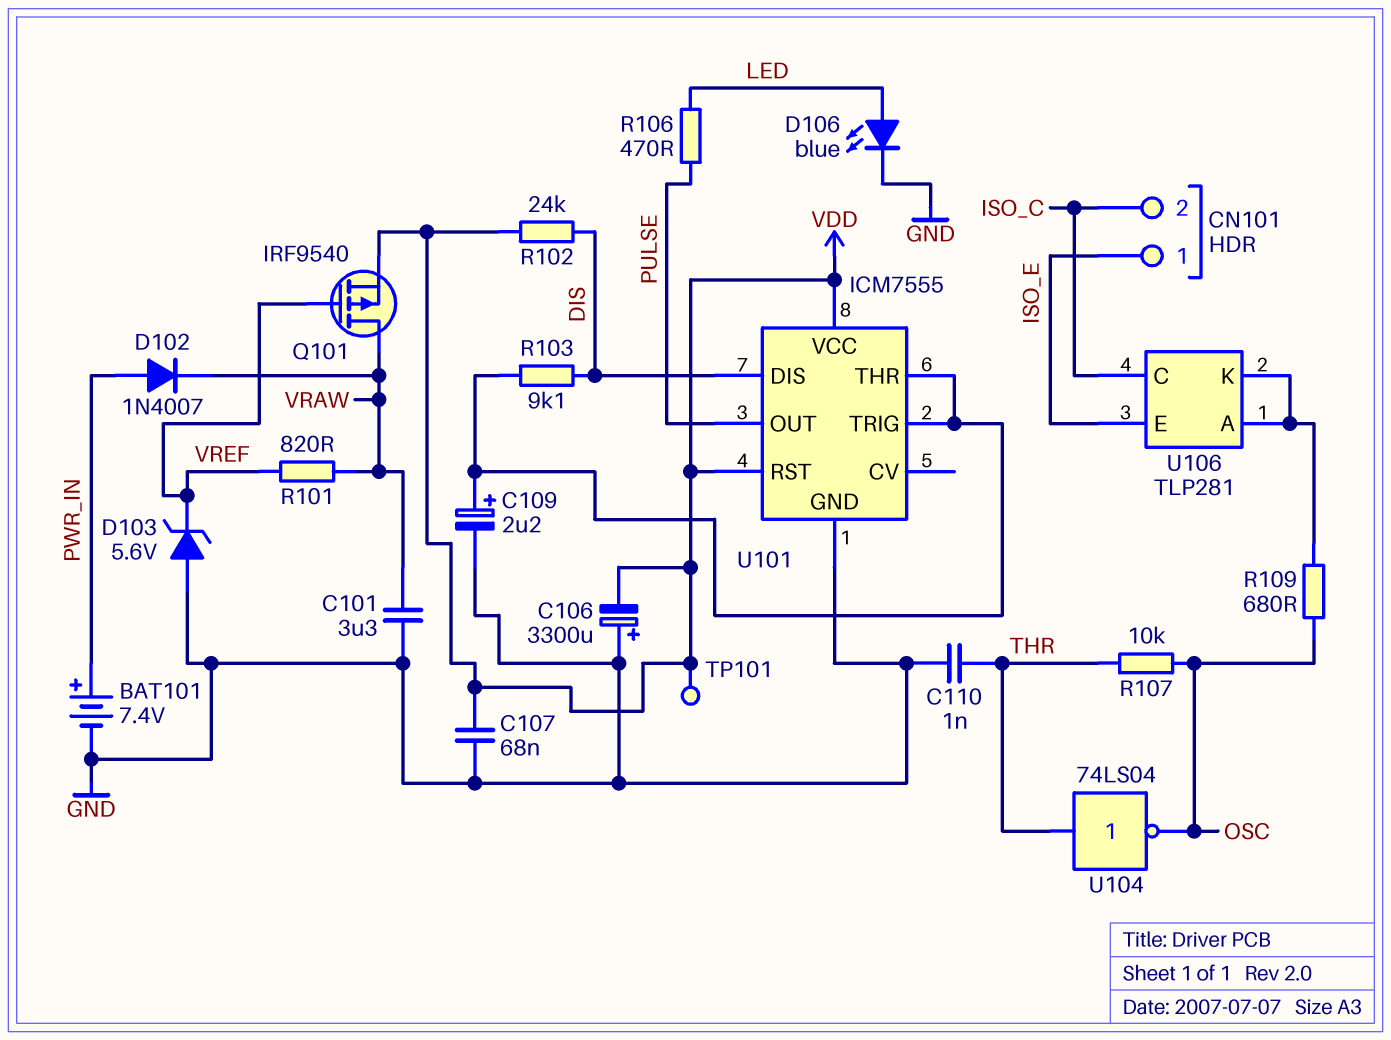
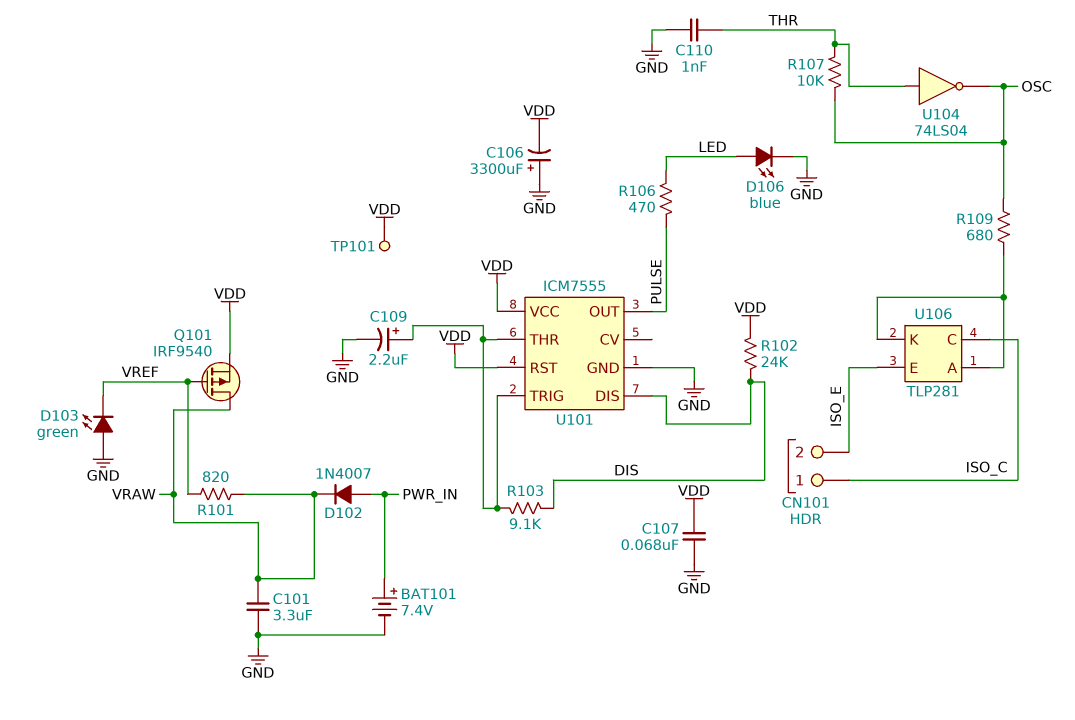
CN101 pin 1: ISO_E -> ISO_C
CN101 pin 2: ISO_C -> ISO_E
D103: zener 5.6V (A GND, K VREF) -> LED green (A GND, K VREF)

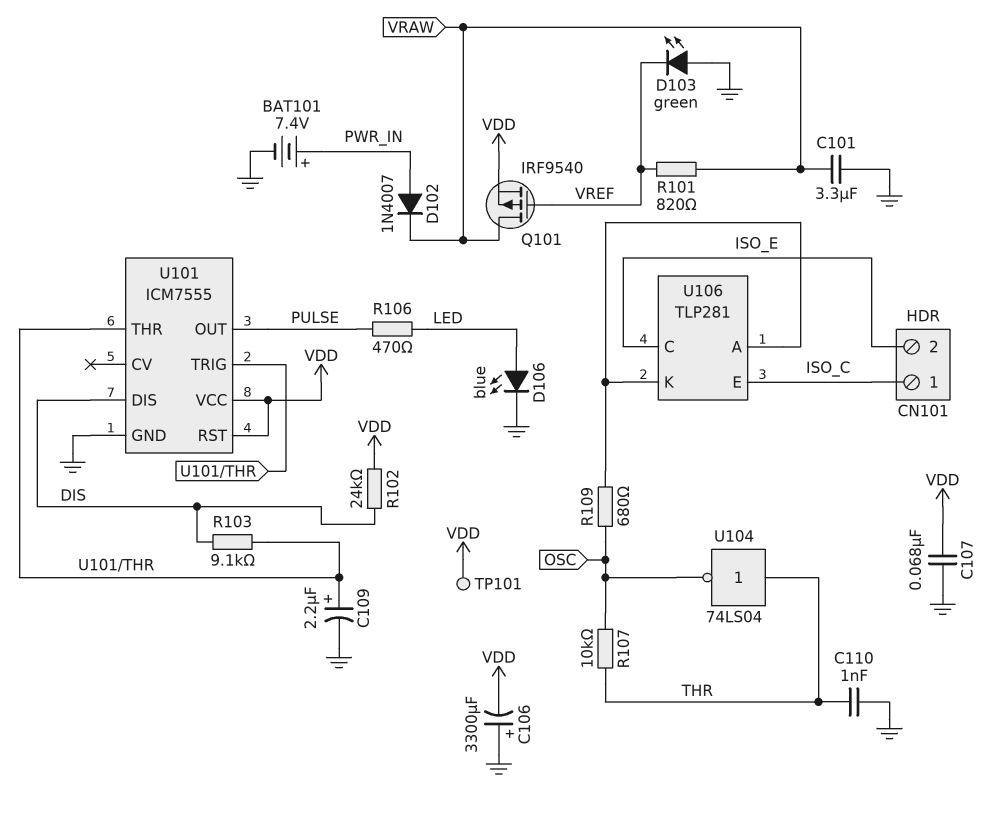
U106 pin C: ISO_C -> ISO_E
U106 pin E: ISO_E -> ISO_C

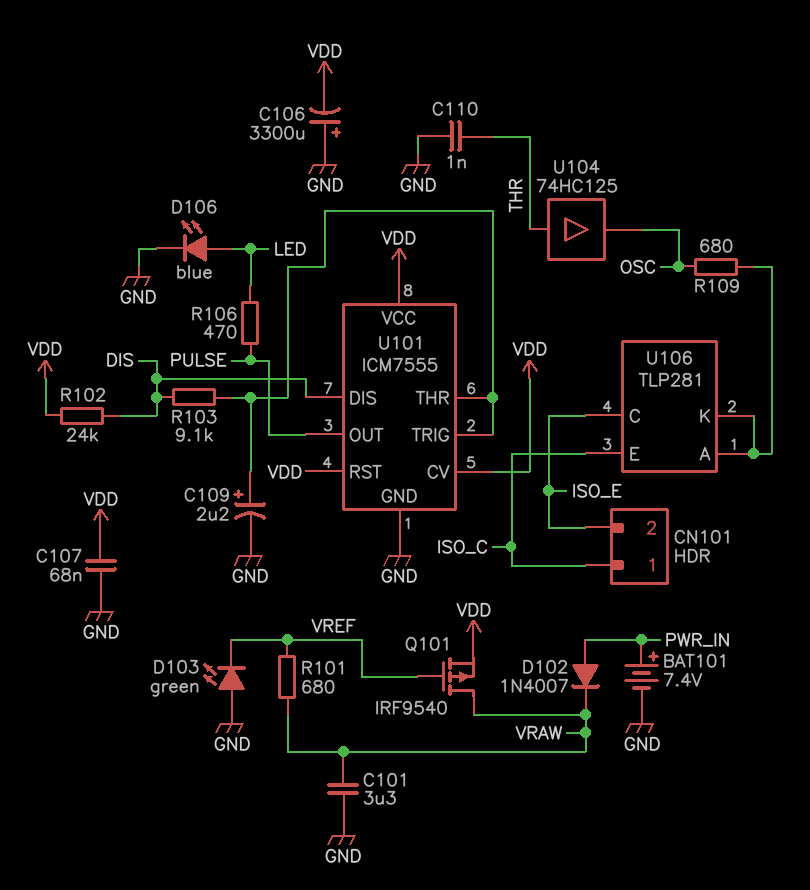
R101: 820 (VRAW, VREF) -> 680 (VRAW, VREF)
R107: 10k (OSC, THR) -> none
TP101: test point (VDD) -> none
U101 pin CV: none -> VDD
U104: NOT 74LS04 (in THR, out OSC) -> buffer 74HC125 (in THR, out OSC)

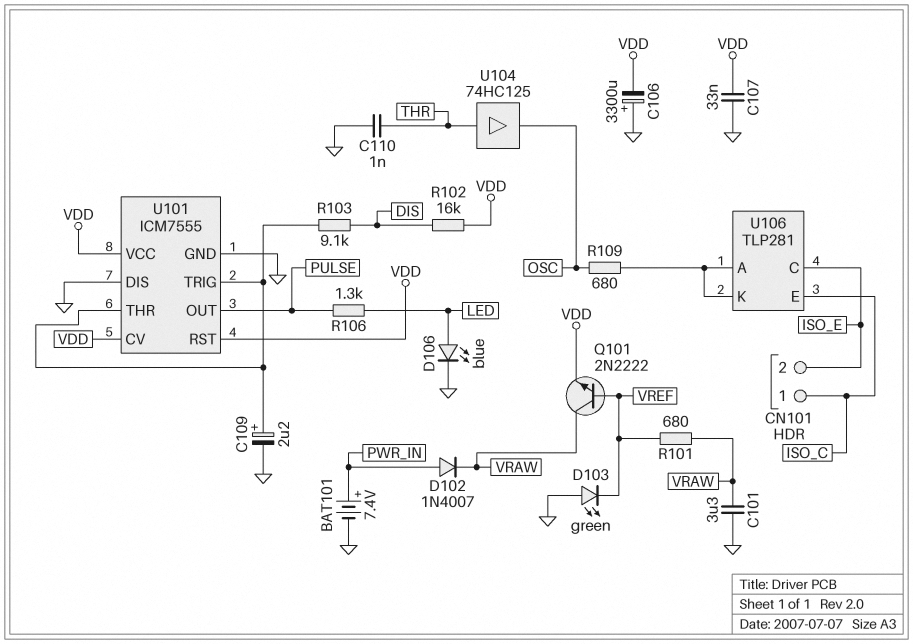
C107: 68nF (GND, VDD) -> 33nF (GND, VDD)
Q101: PMOS IRF9540 (G VREF, D VRAW, S VDD) -> NPN 2N2222 (B VREF, C VRAW, E VDD)
R102: 24k (DIS, VDD) -> 16k (DIS, VDD)
R106: 470 (LED, PULSE) -> 1.3k (LED, PULSE)
U101 pin DIS: DIS -> GND

